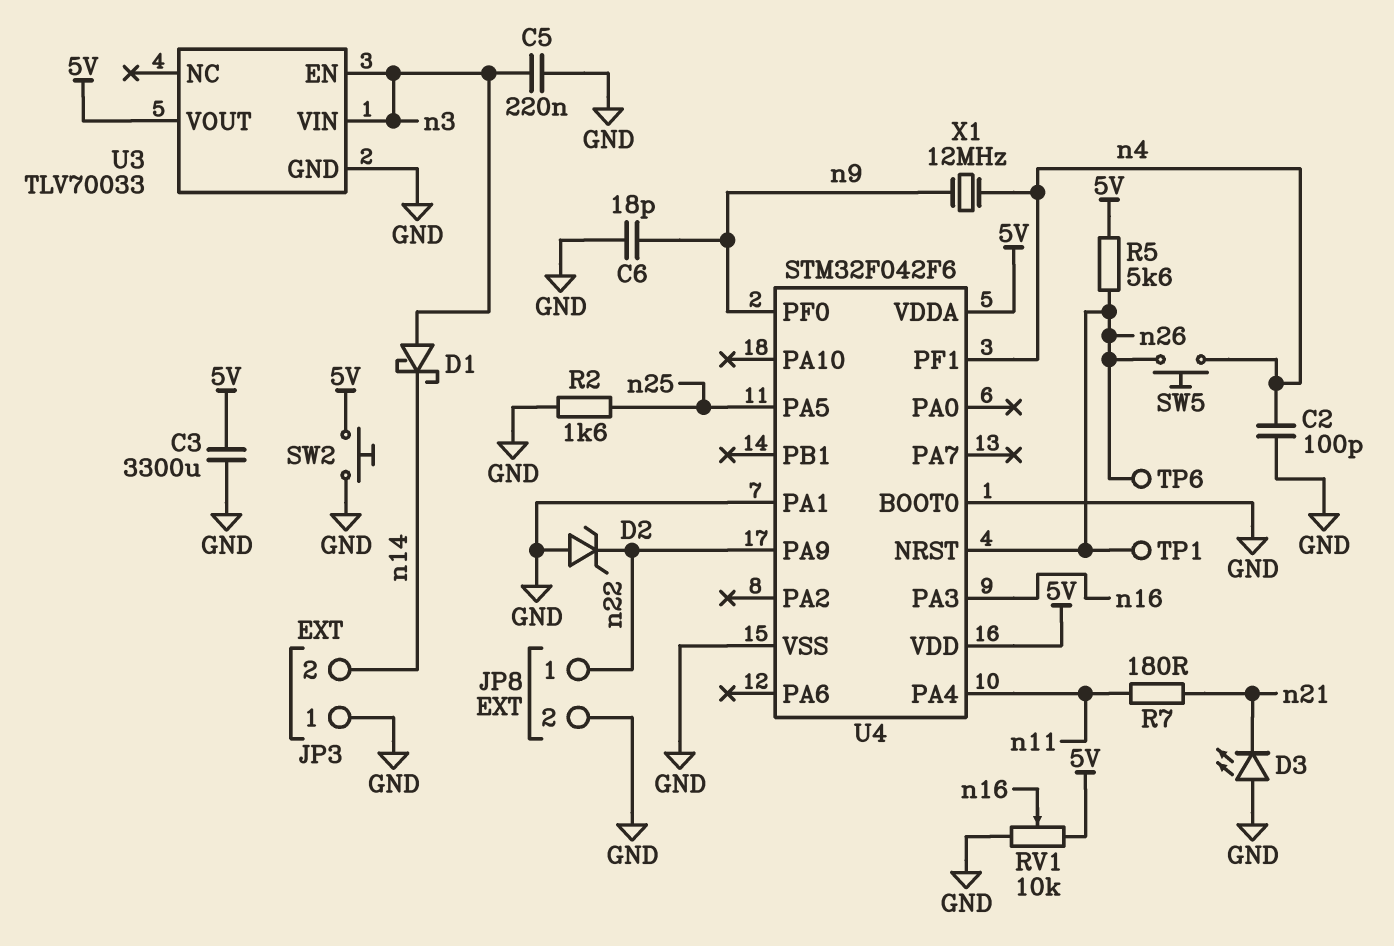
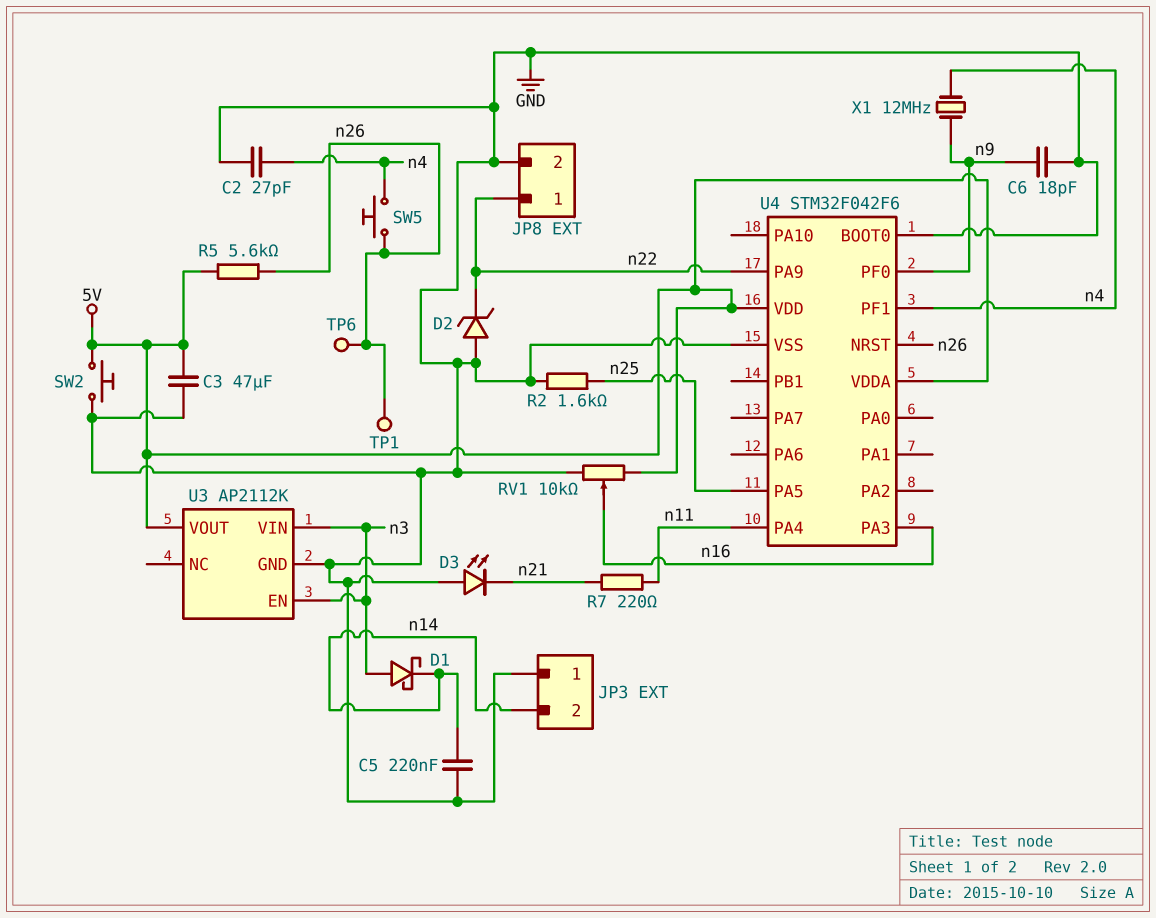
C2: 100pF (GND, n4) -> 27pF (GND, n4)
C3: 3300uF (5V, GND) -> 47uF (5V, GND)
C5: 220nF (GND, n3) -> 220nF (GND, n14)
R7: 180 (n11, n21) -> 220 (n11, n21)
U3: TLV70033 -> AP2112K
U4 pin PA1: GND -> none

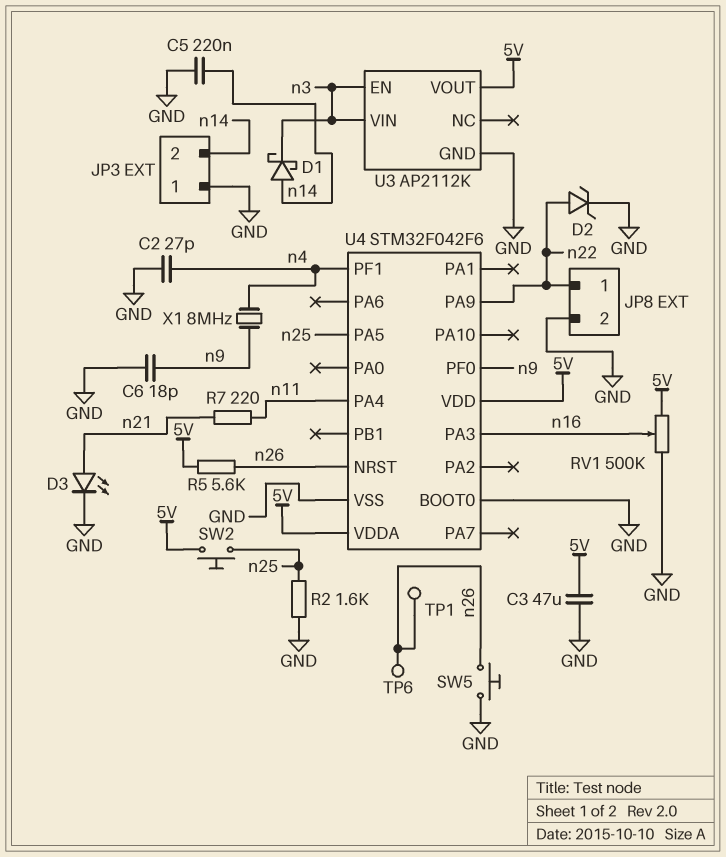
D1: schottky (A n3, K n14) -> schottky (A n14, K n3)
D2: zener (A GND, K n22) -> zener (A n22, K GND)
D3: LED (A GND, K n21) -> LED (A n21, K GND)
RV1: 10k (5V, GND, wiper n16) -> 500k (5V, GND, wiper n16)
SW2: button (5V, GND) -> button (5V, n25)
SW5: button (n4, n26) -> button (GND, n26)
X1: 12MHz (n4, n9) -> 8MHz (n4, n9)

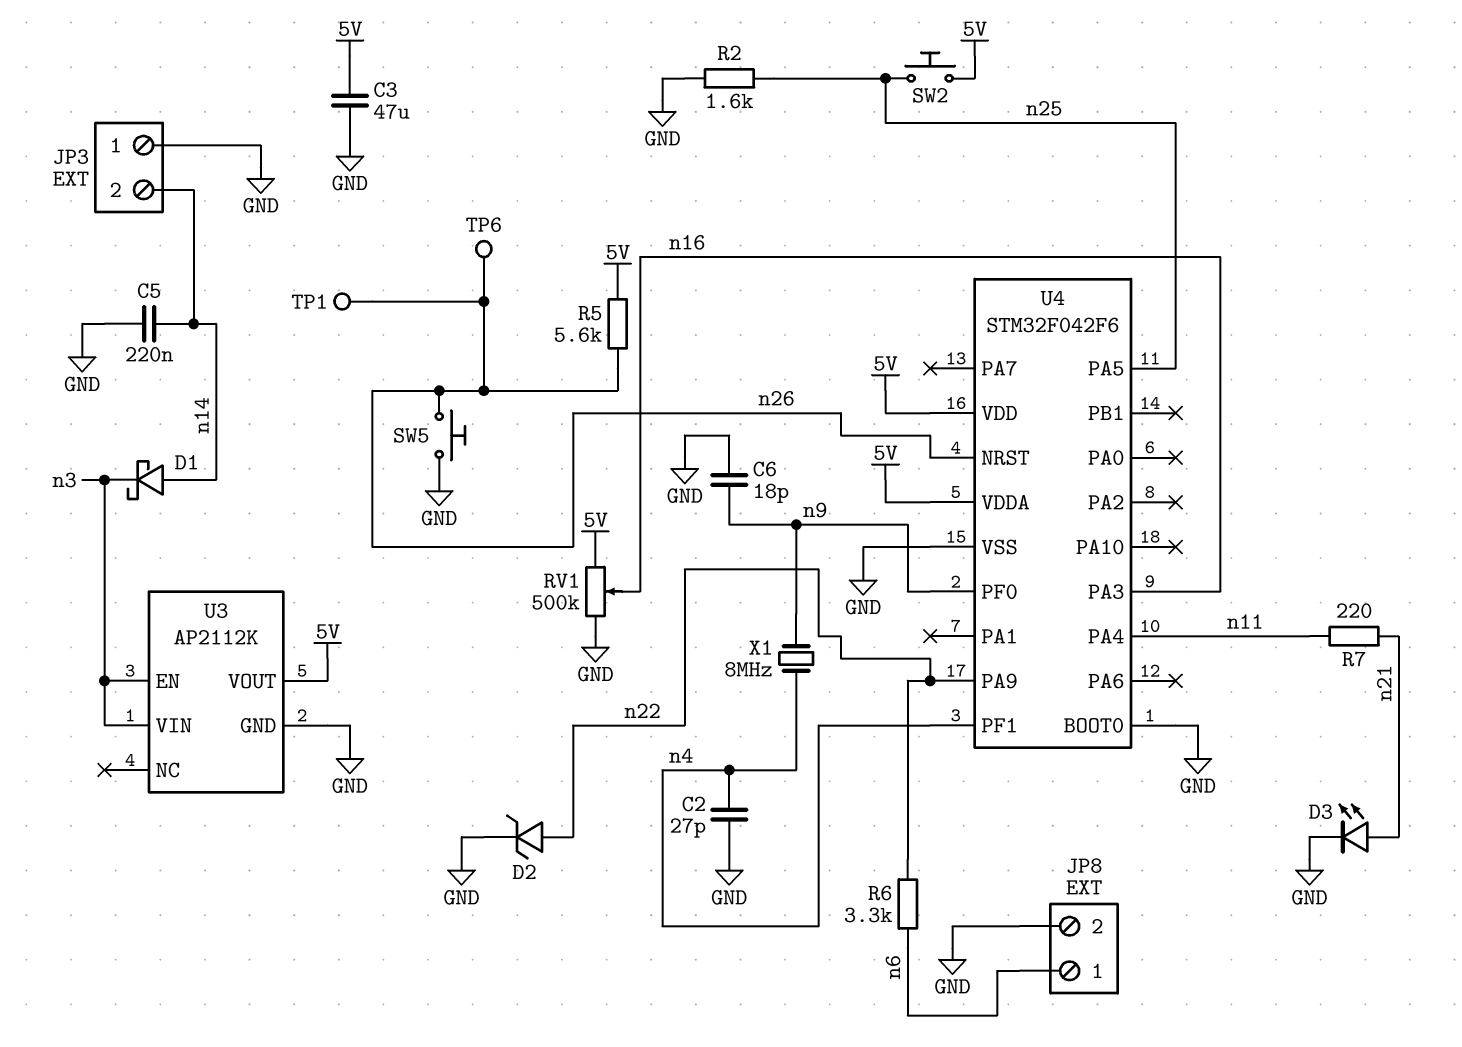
JP8 pin 1: n22 -> n6
R6: none -> 3.3k (n6, n22)

